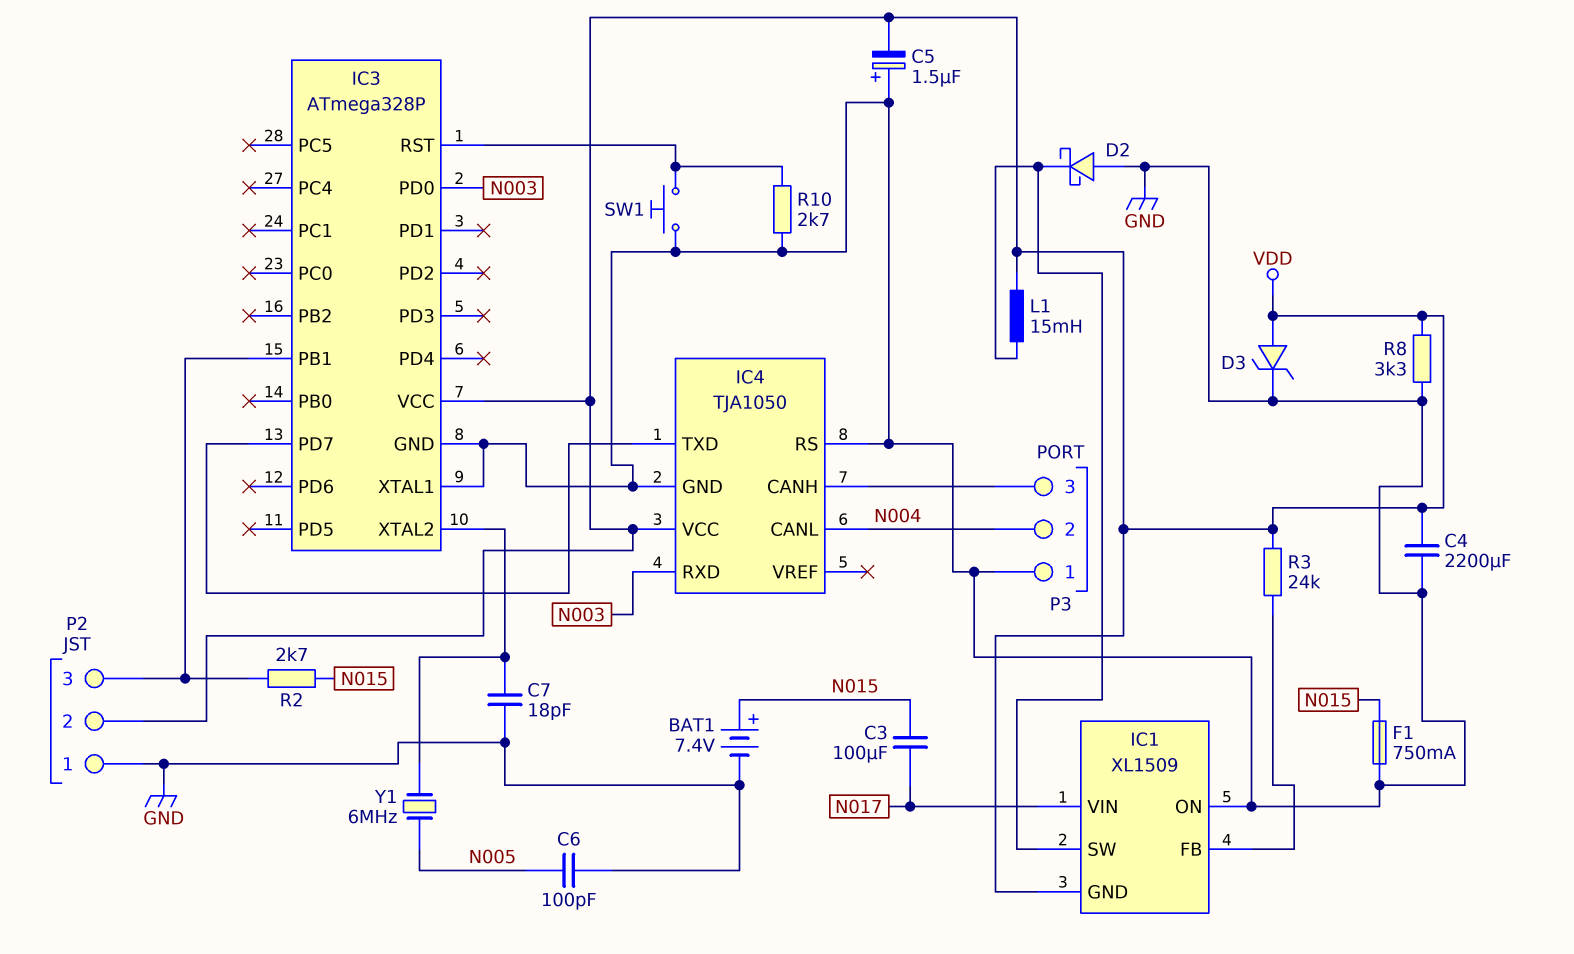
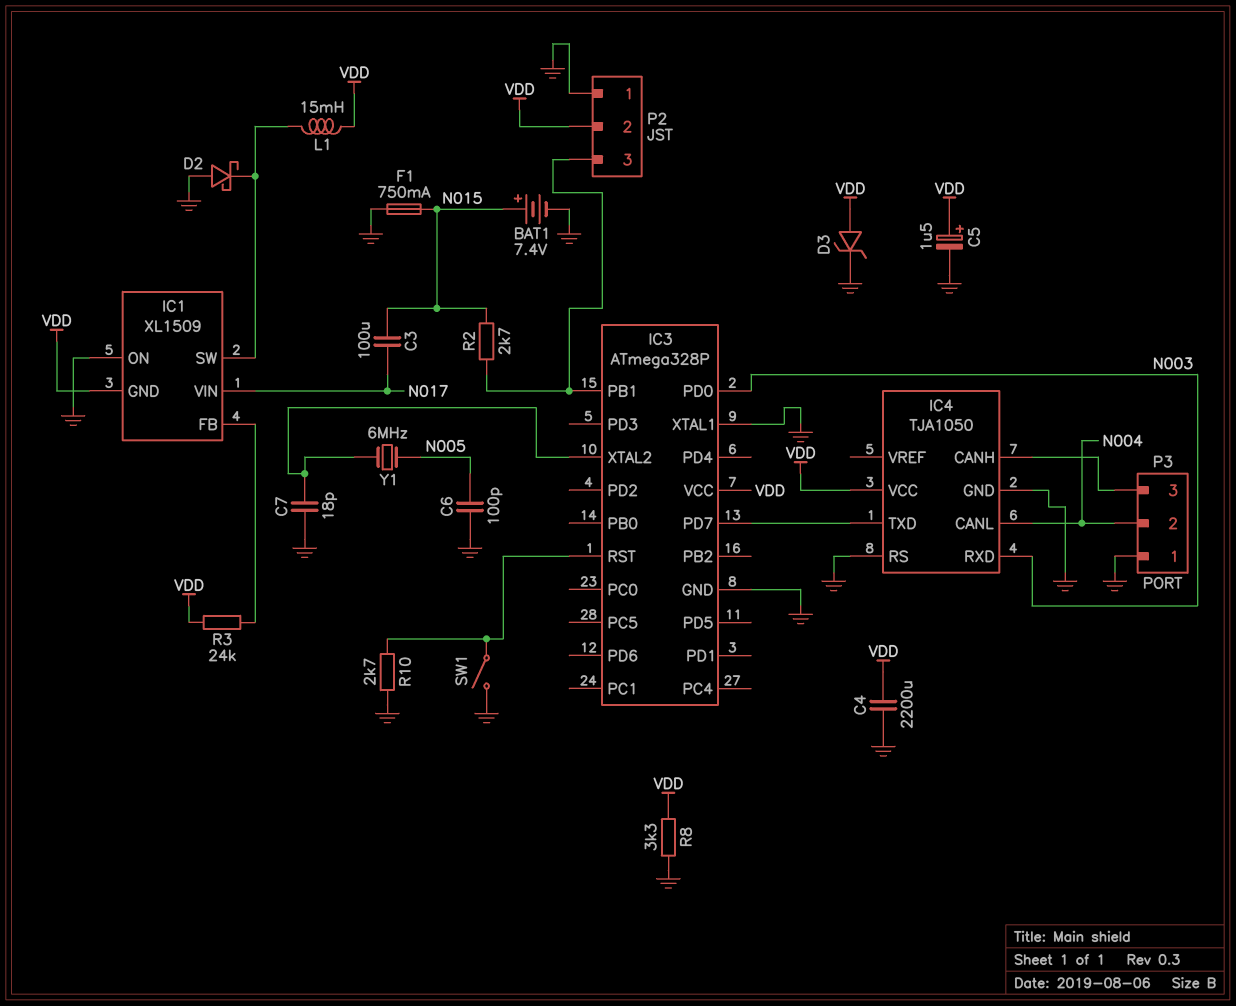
C5: 1.5uF (plus GND, minus VDD) -> 1.5uF (plus VDD, minus GND)
SW1: button (GND, IC3/RST) -> switch (GND, IC3/RST)

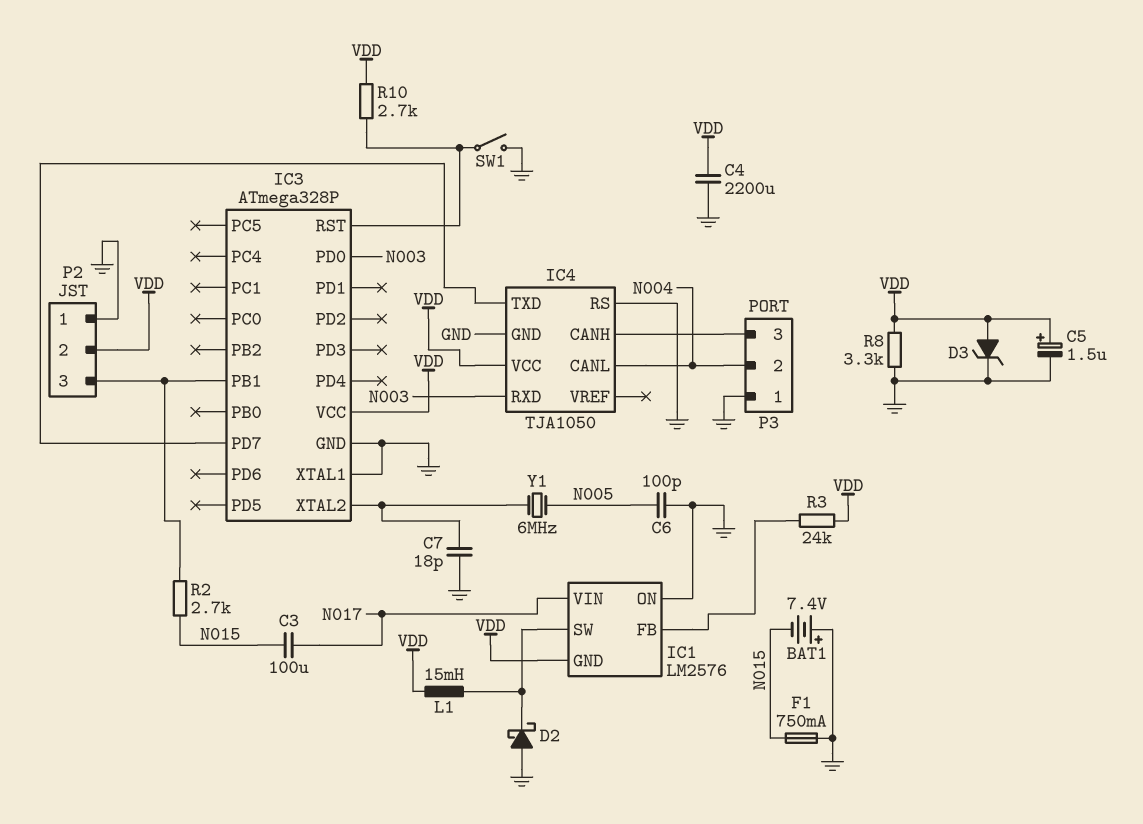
BAT1: 7.4V (plus N015, minus GND) -> 7.4V (plus GND, minus N015)
IC1: XL1509 -> LM2576
R10: 2.7k (GND, IC3/RST) -> 2.7k (IC3/RST, VDD)

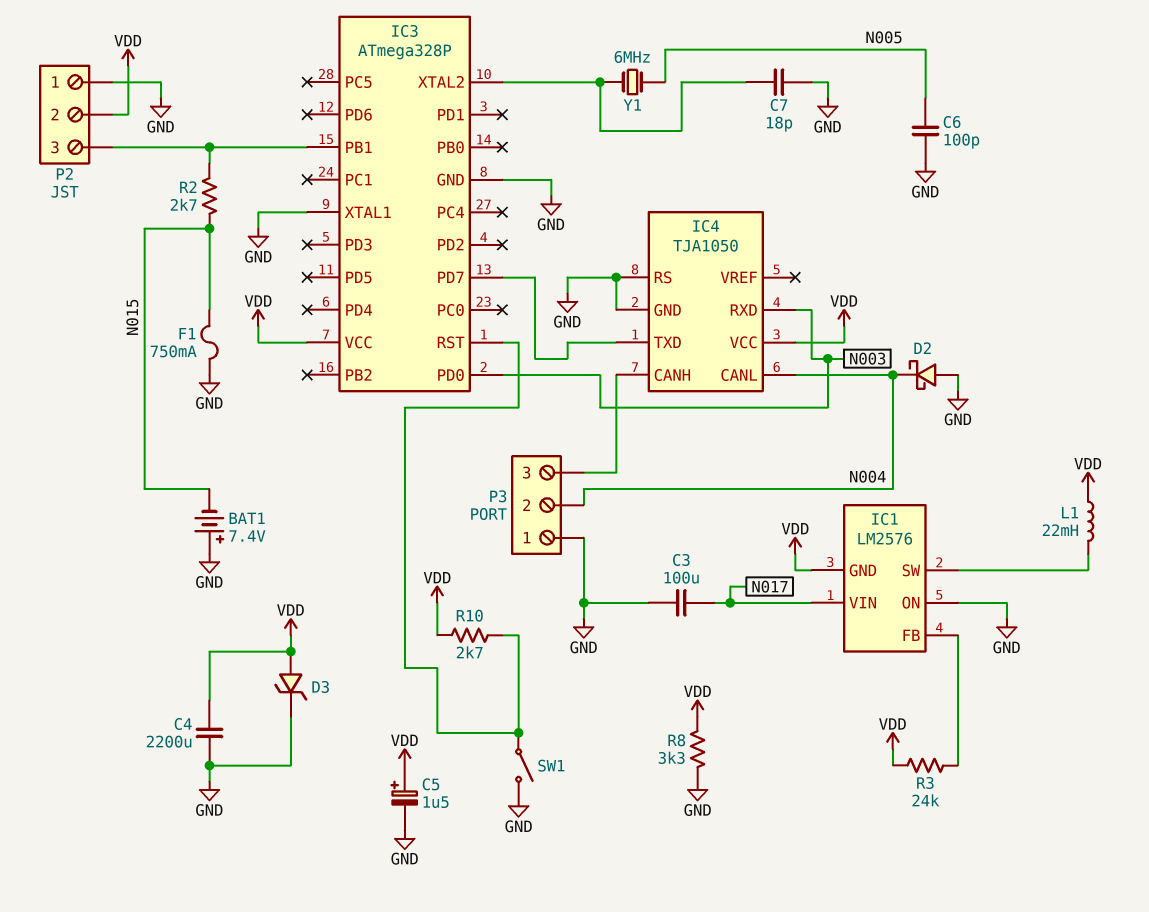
C3: 100uF (N015, N017) -> 100uF (GND, N017)
D2: schottky (A GND, K IC1/SW) -> schottky (A GND, K N004)
L1: 15mH (IC1/SW, VDD) -> 22mH (IC1/SW, VDD)

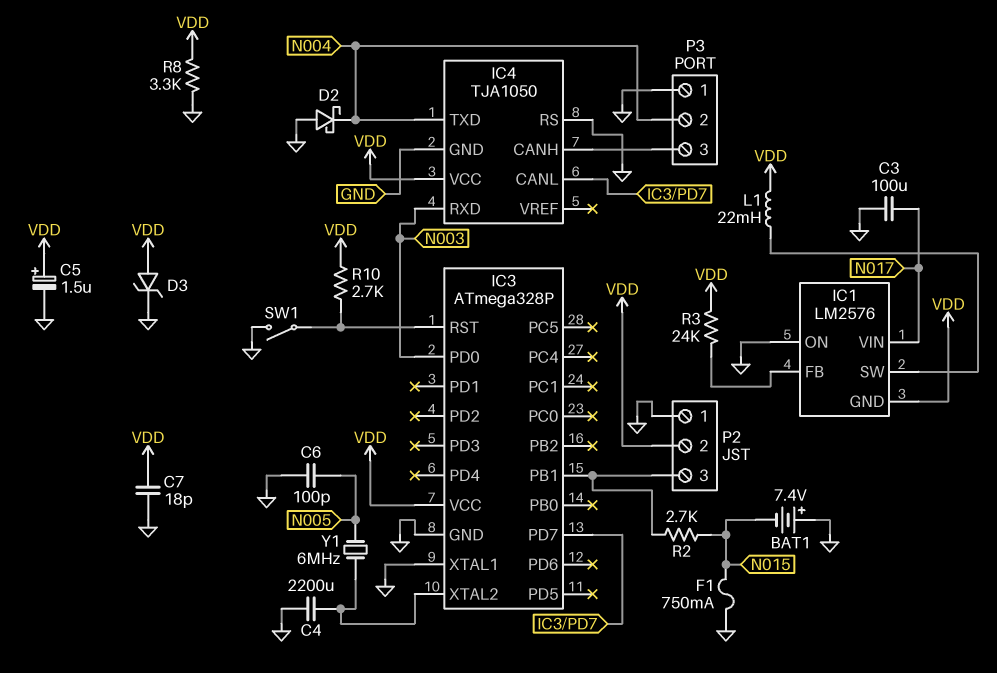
C4: 2200uF (GND, VDD) -> 2200uF (GND, IC3/XTAL2)
C7: 18pF (GND, IC3/XTAL2) -> 18pF (GND, VDD)
IC4 pin CANL: N004 -> IC3/PD7
IC4 pin TXD: IC3/PD7 -> N004

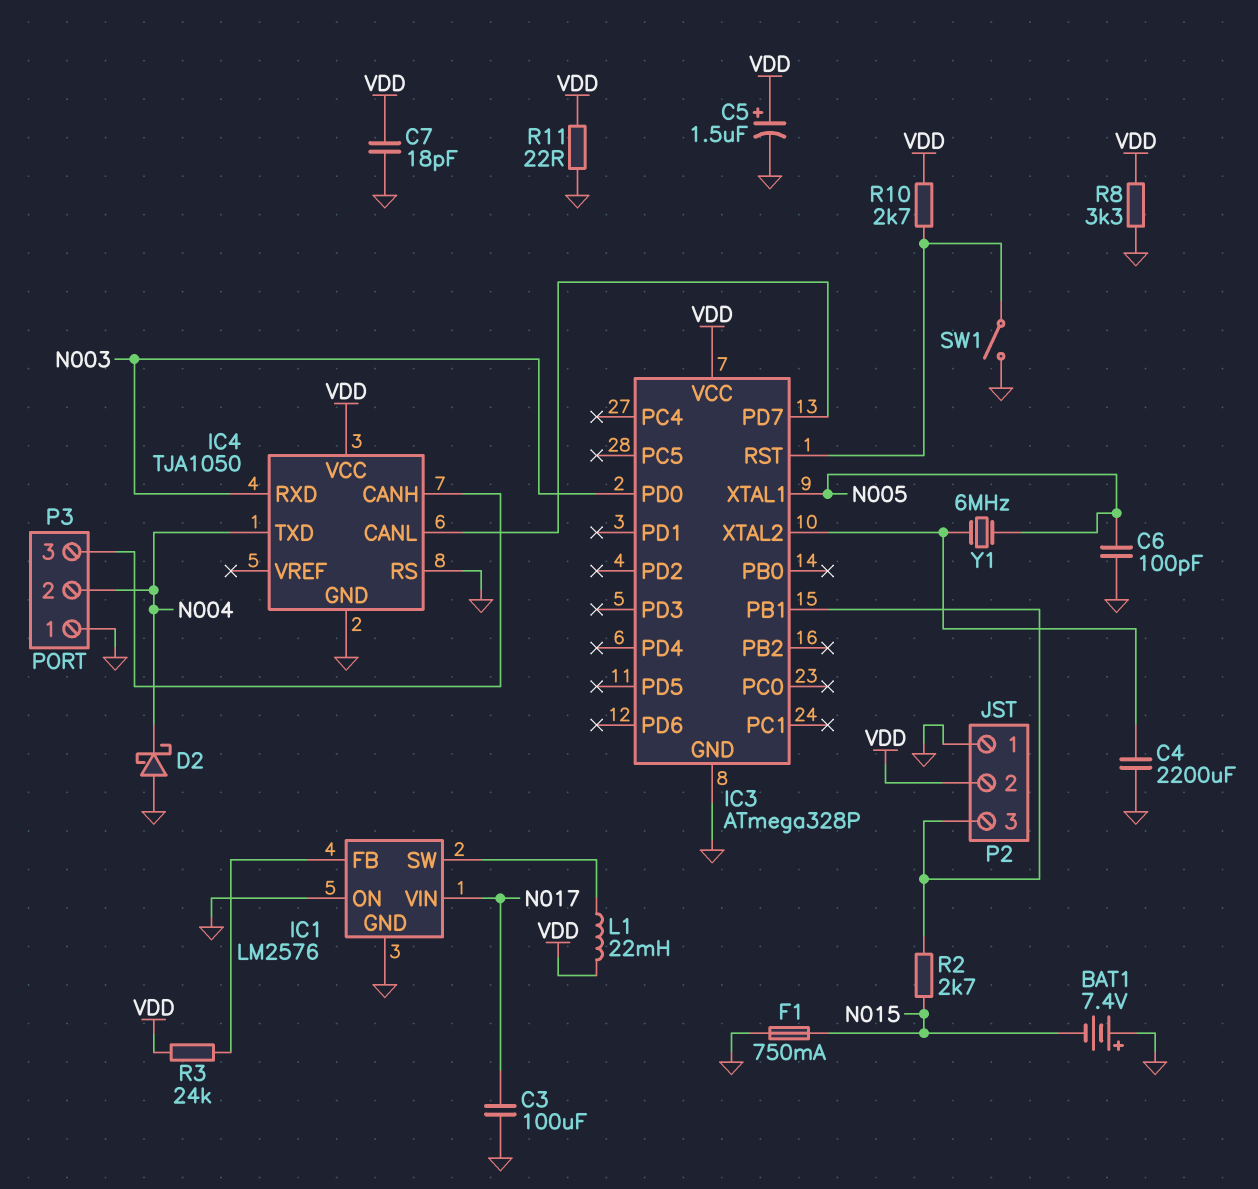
D3: zener (A VDD, K GND) -> none
IC1 pin GND: VDD -> GND
IC3 pin XTAL1: GND -> N005
R11: none -> 22 (GND, VDD)

